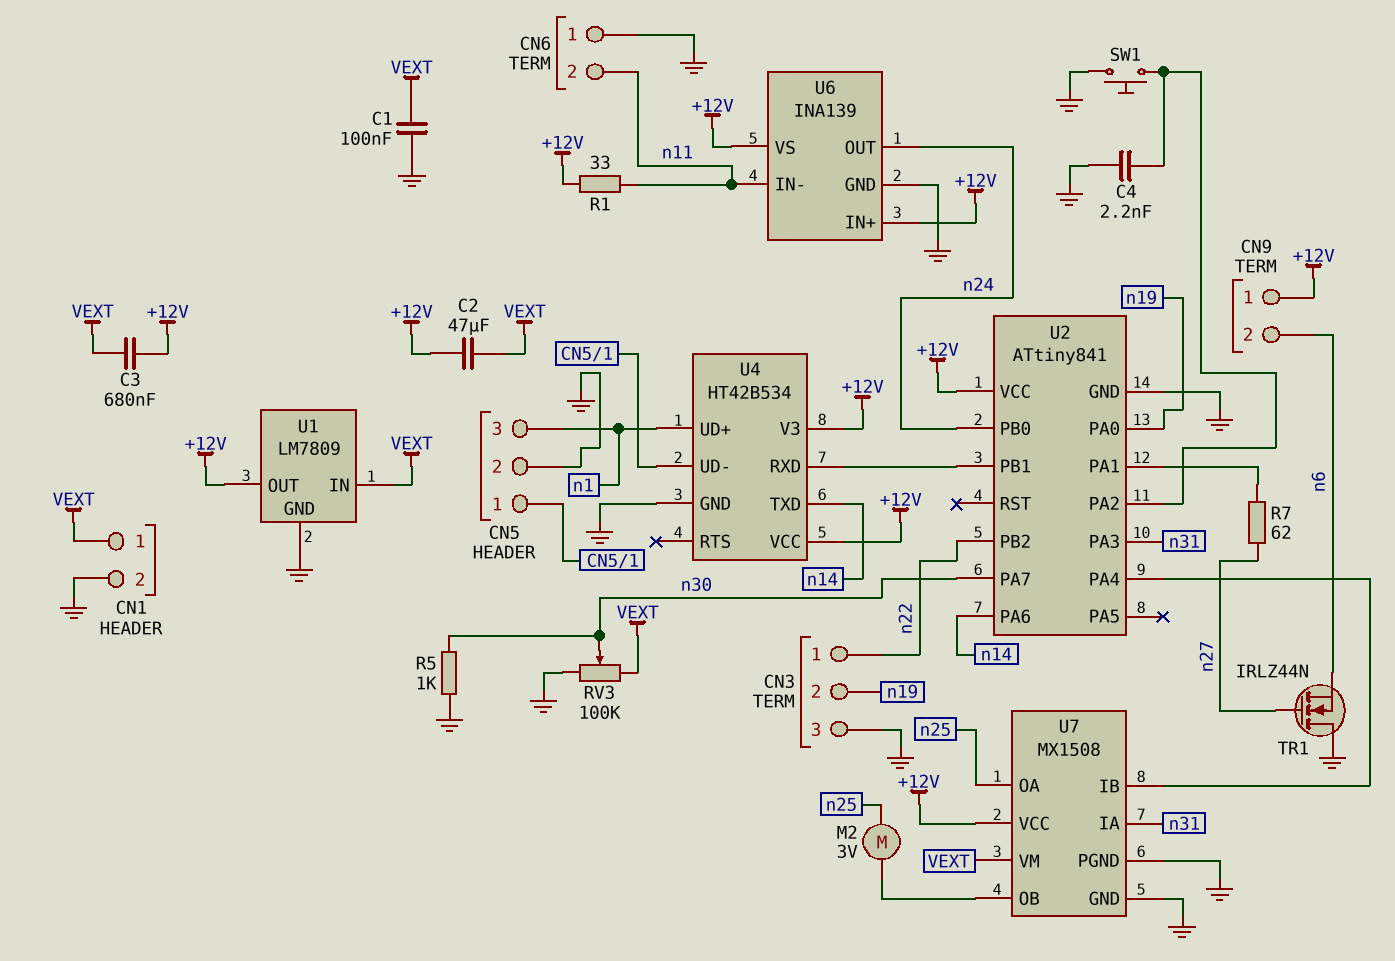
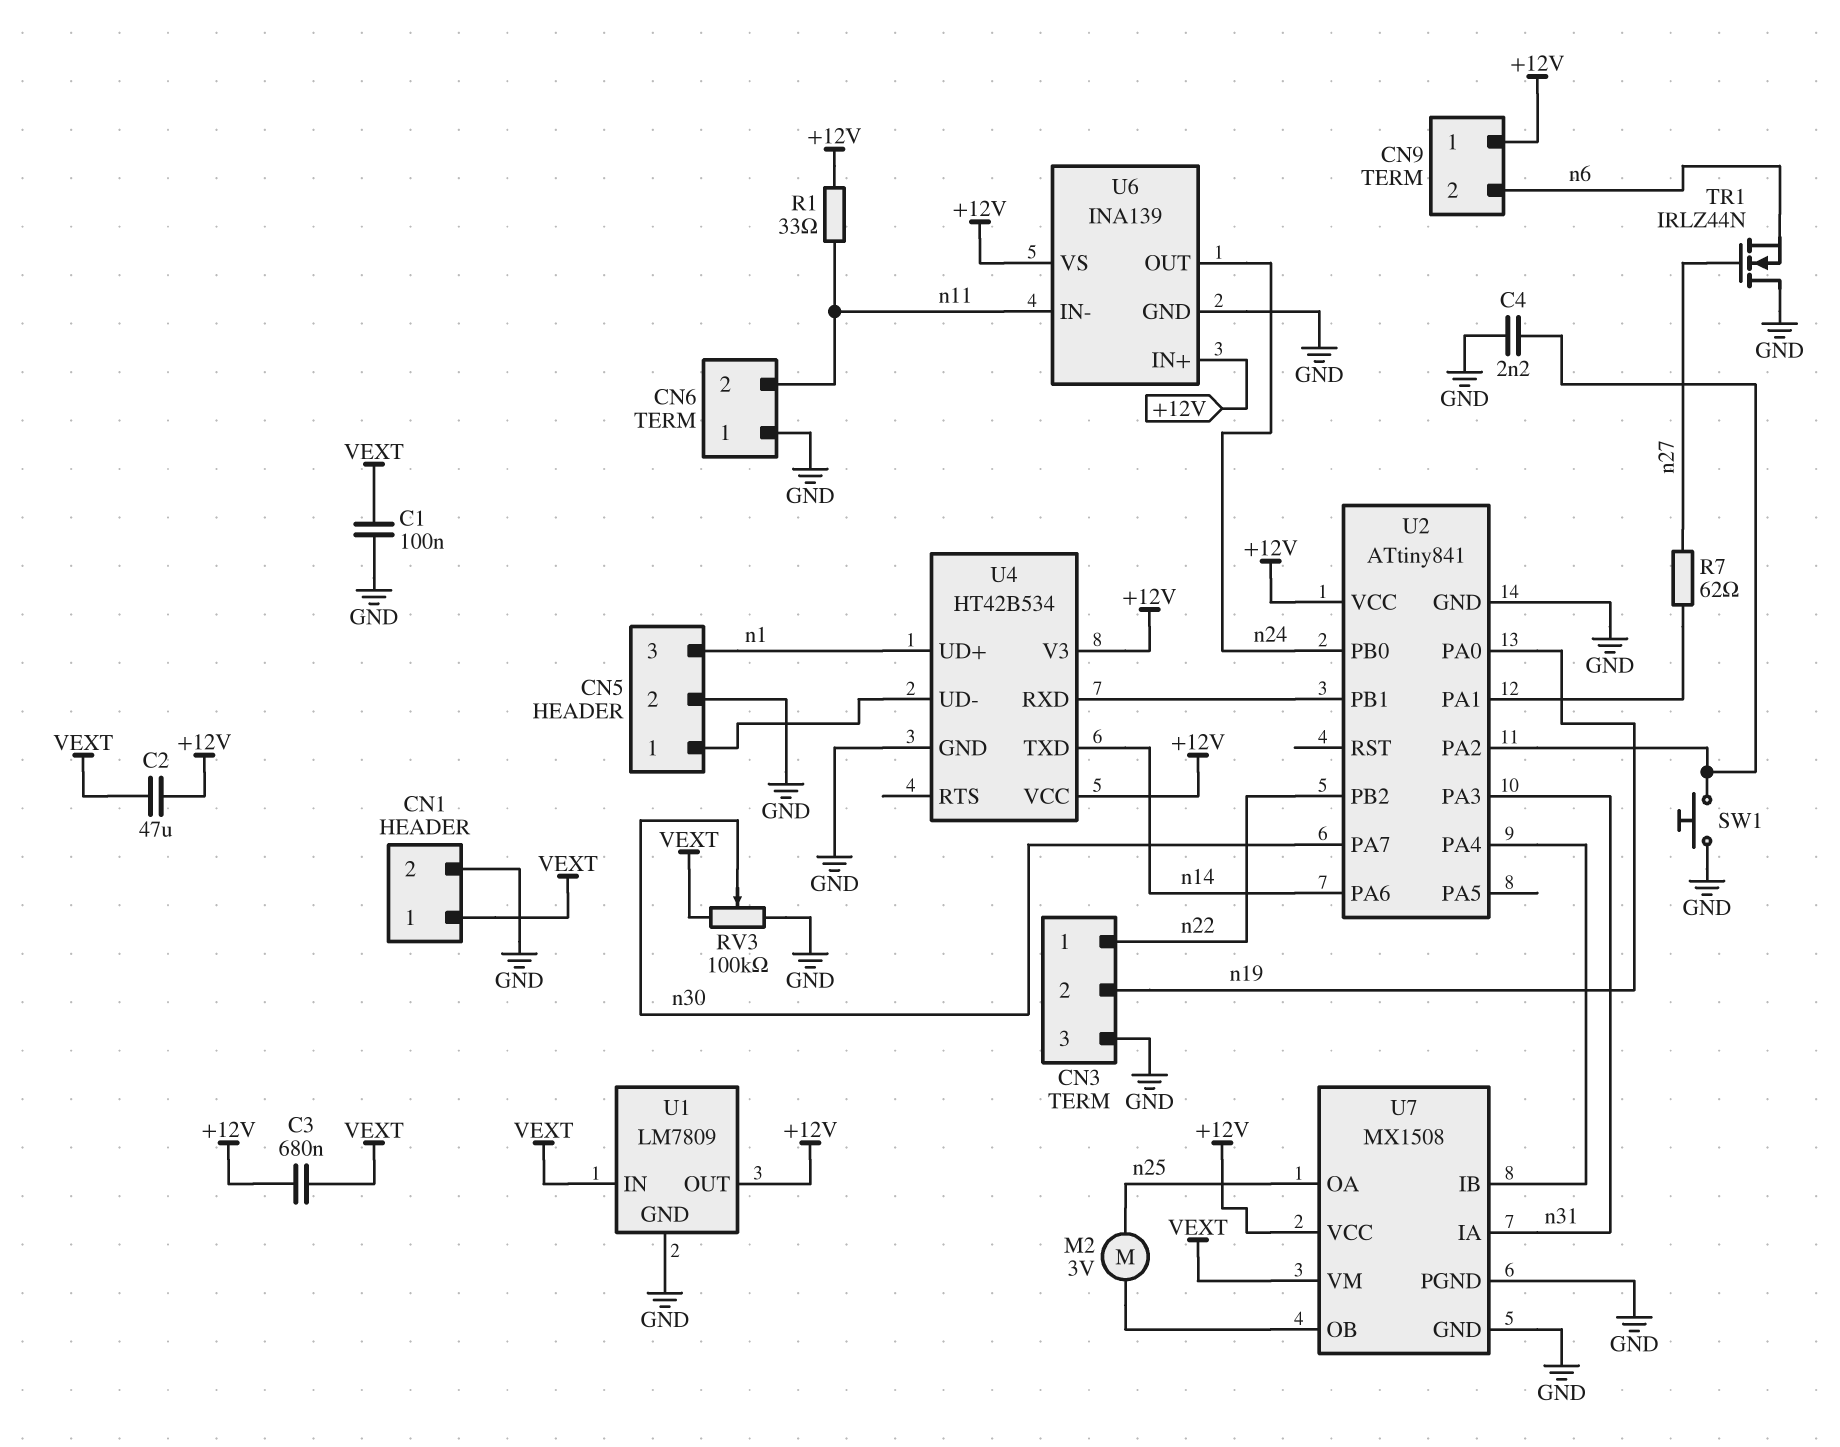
R5: 1k (GND, n30) -> none

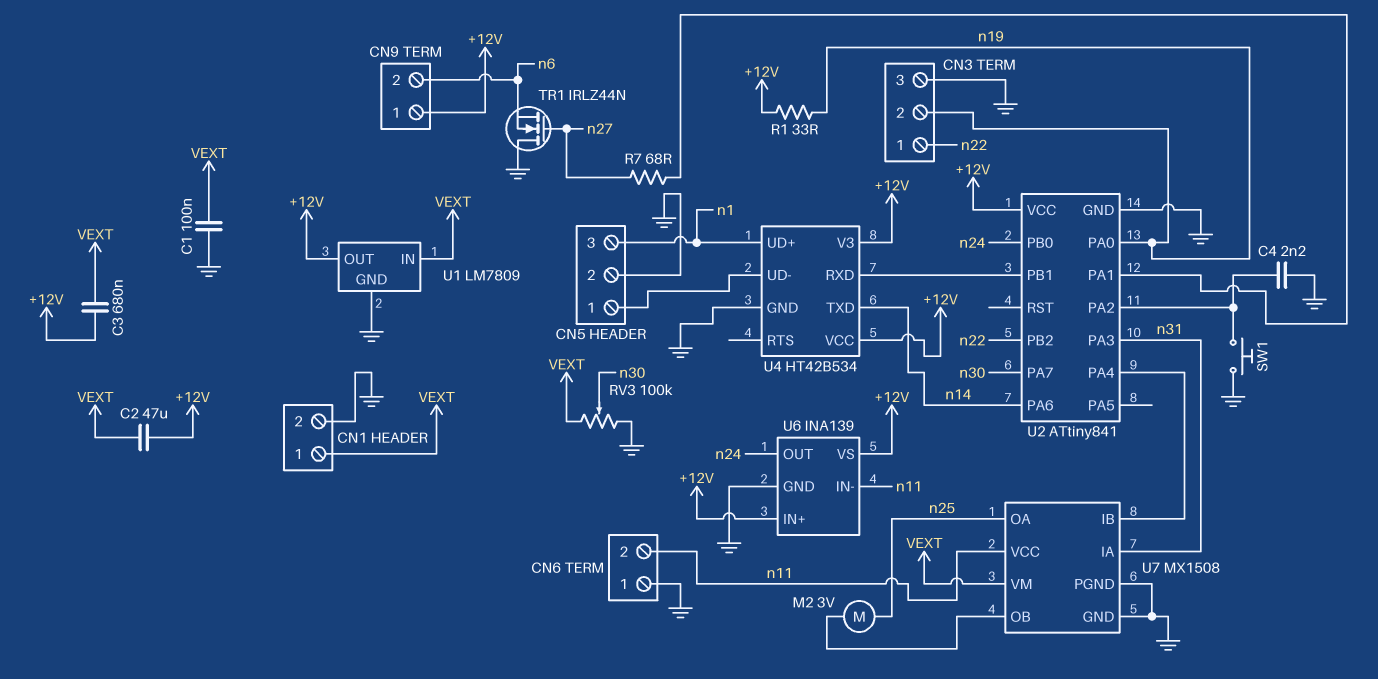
R1: 33 (+12V, n11) -> 33 (+12V, n19)
R7: 62 (U2/PA1, n27) -> 68 (U2/PA1, n27)
U7 pin VCC: +12V -> n11

